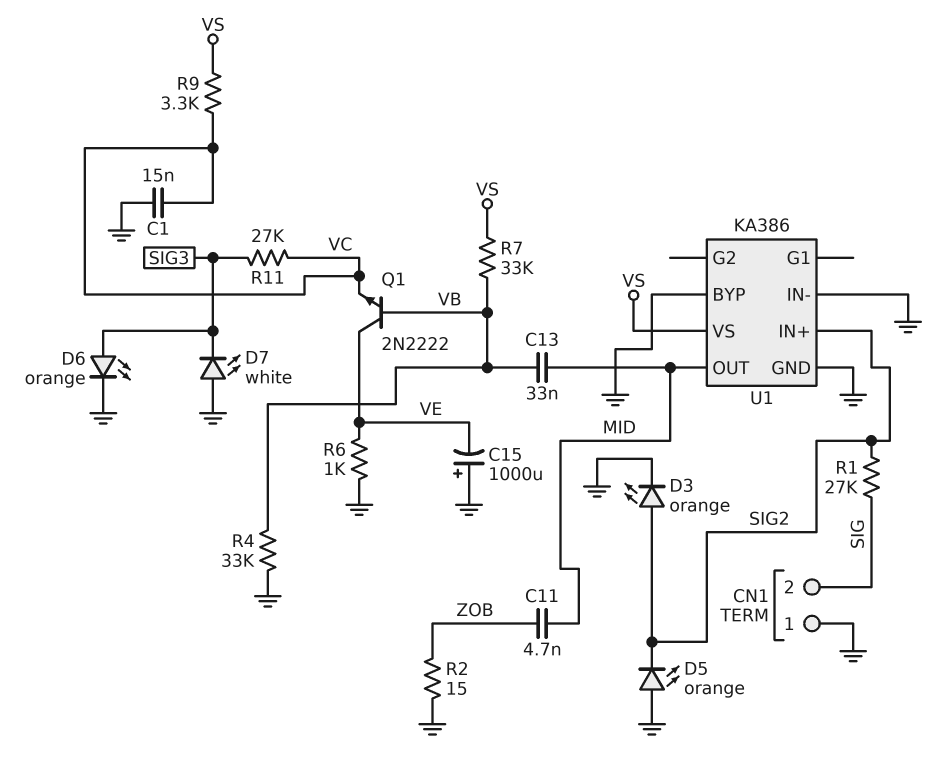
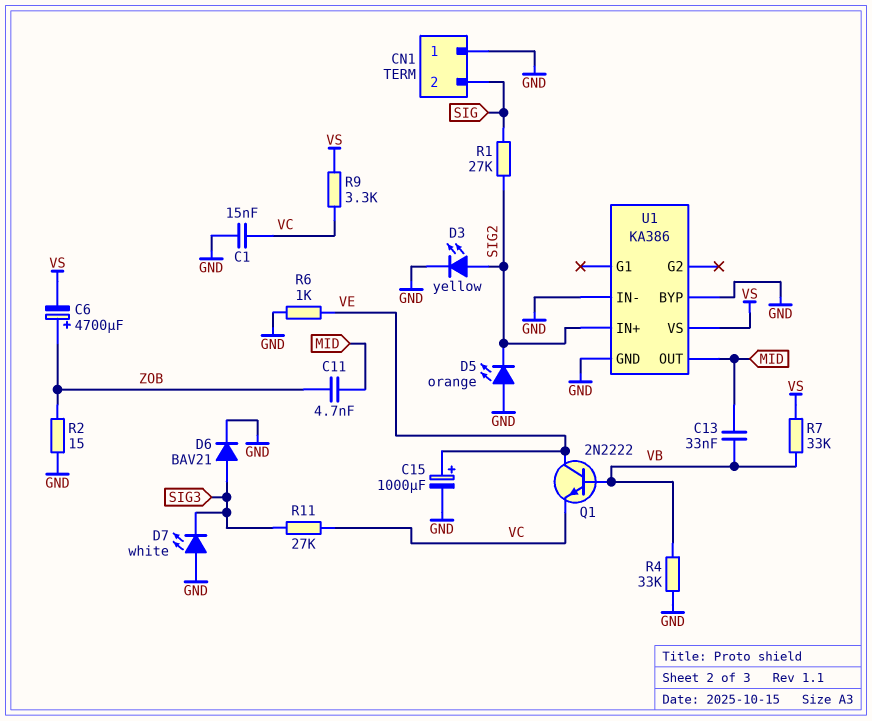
C6: none -> 4700uF (plus ZOB, minus VS)
C15: 1000uF (plus GND, minus VE) -> 1000uF (plus VE, minus GND)
D3: LED orange (A SIG2, K GND) -> LED yellow (A SIG2, K GND)
D6: LED orange (A SIG3, K GND) -> diode BAV21 (A SIG3, K GND)

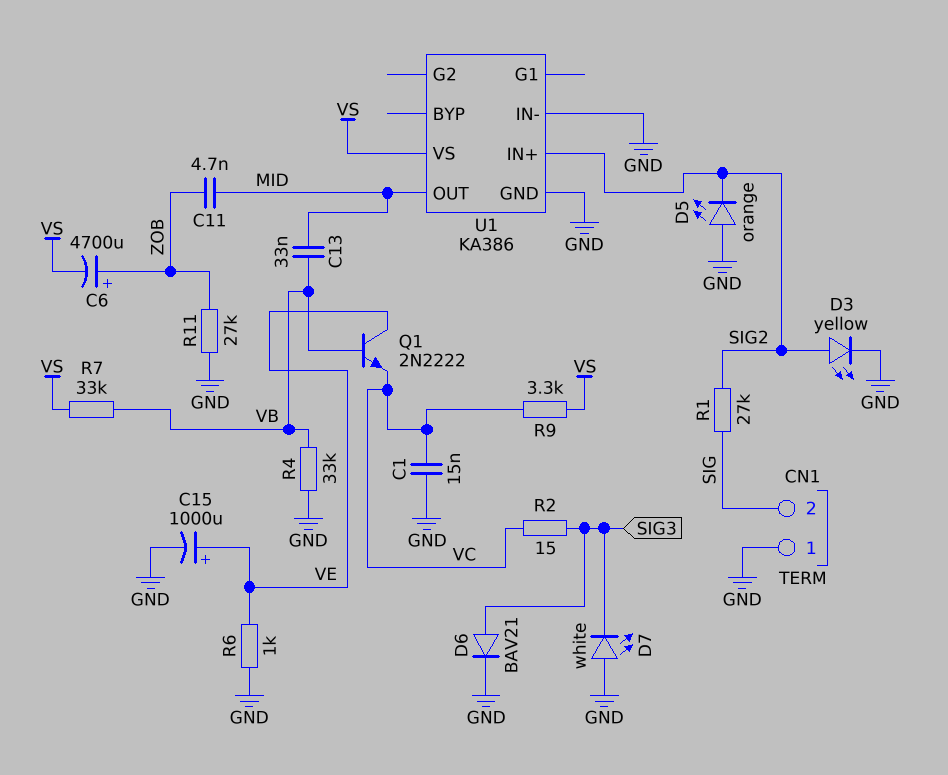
R2: 15 (GND, ZOB) -> 15 (SIG3, VC)
R11: 27k (SIG3, VC) -> 27k (GND, ZOB)
U1 pin BYP: GND -> none

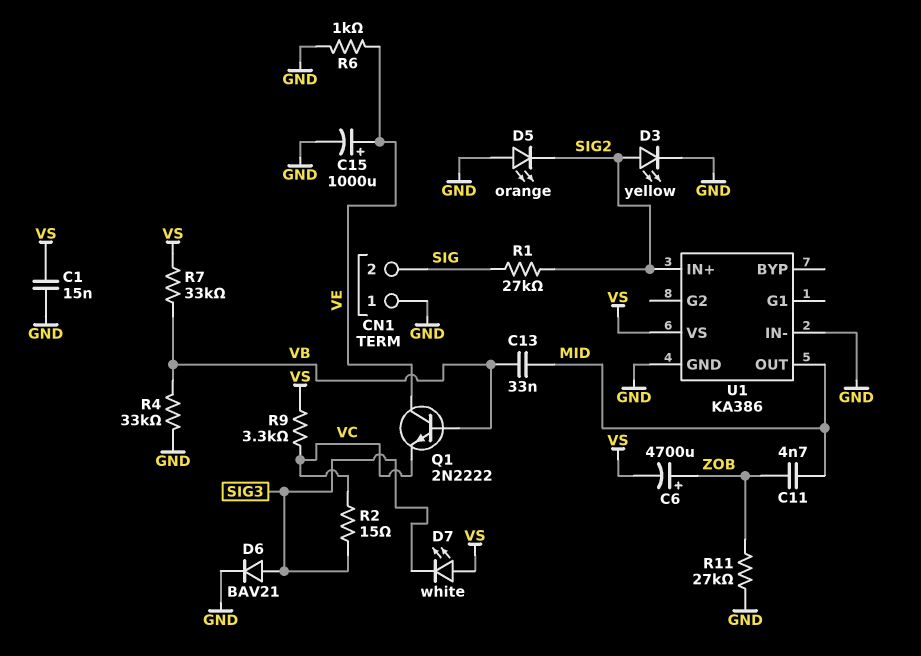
C1: 15nF (GND, VC) -> 15nF (GND, VS)
D7: LED white (A GND, K SIG3) -> LED white (A VS, K SIG3)

